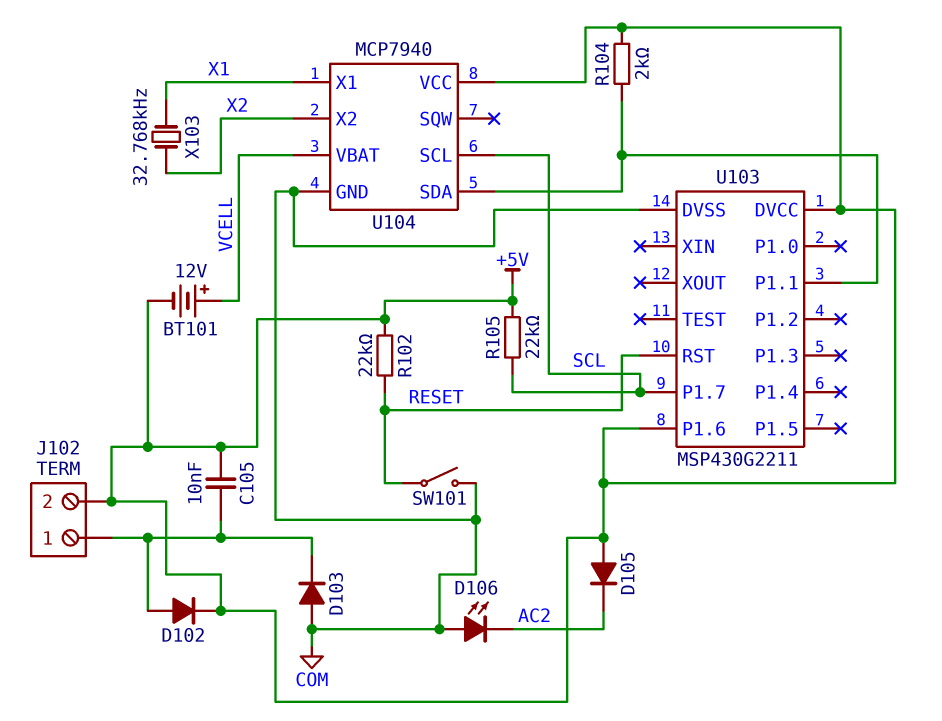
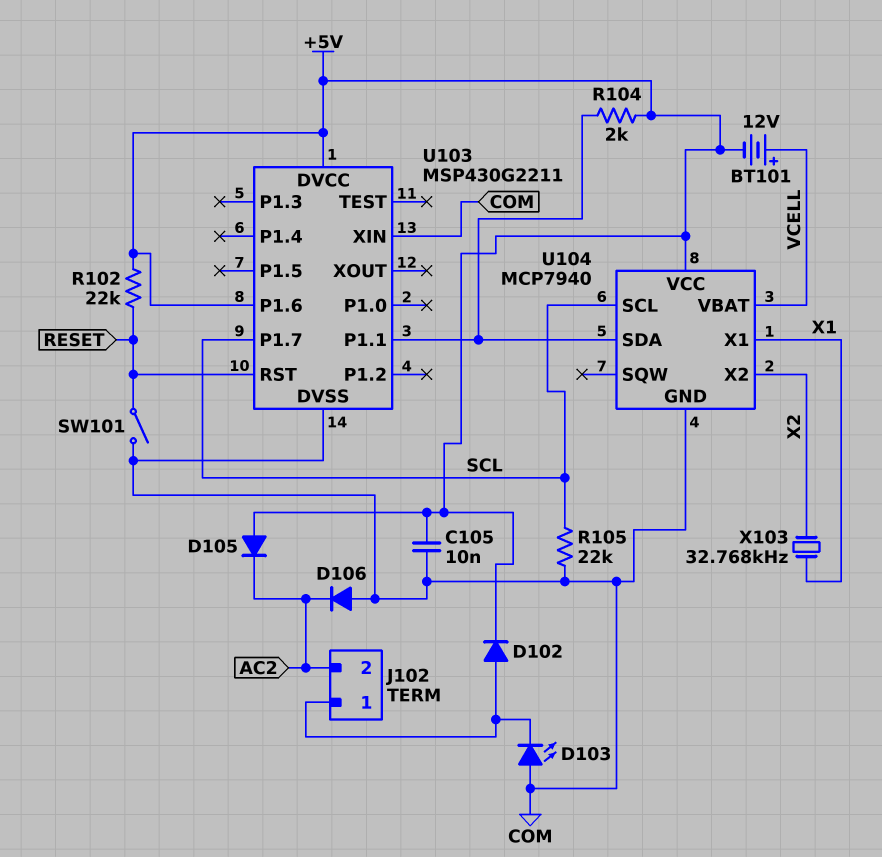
C105: 10nF (+5V, J102/1) -> 10nF (+5V, COM)
D103: diode (A COM, K J102/1) -> LED (A COM, K J102/1)
D106: LED (A COM, K AC2) -> diode (A COM, K AC2)
J102 pin 2: +5V -> AC2
R105: 22k (+5V, SCL) -> 22k (COM, SCL)
U103 pin XIN: none -> COM

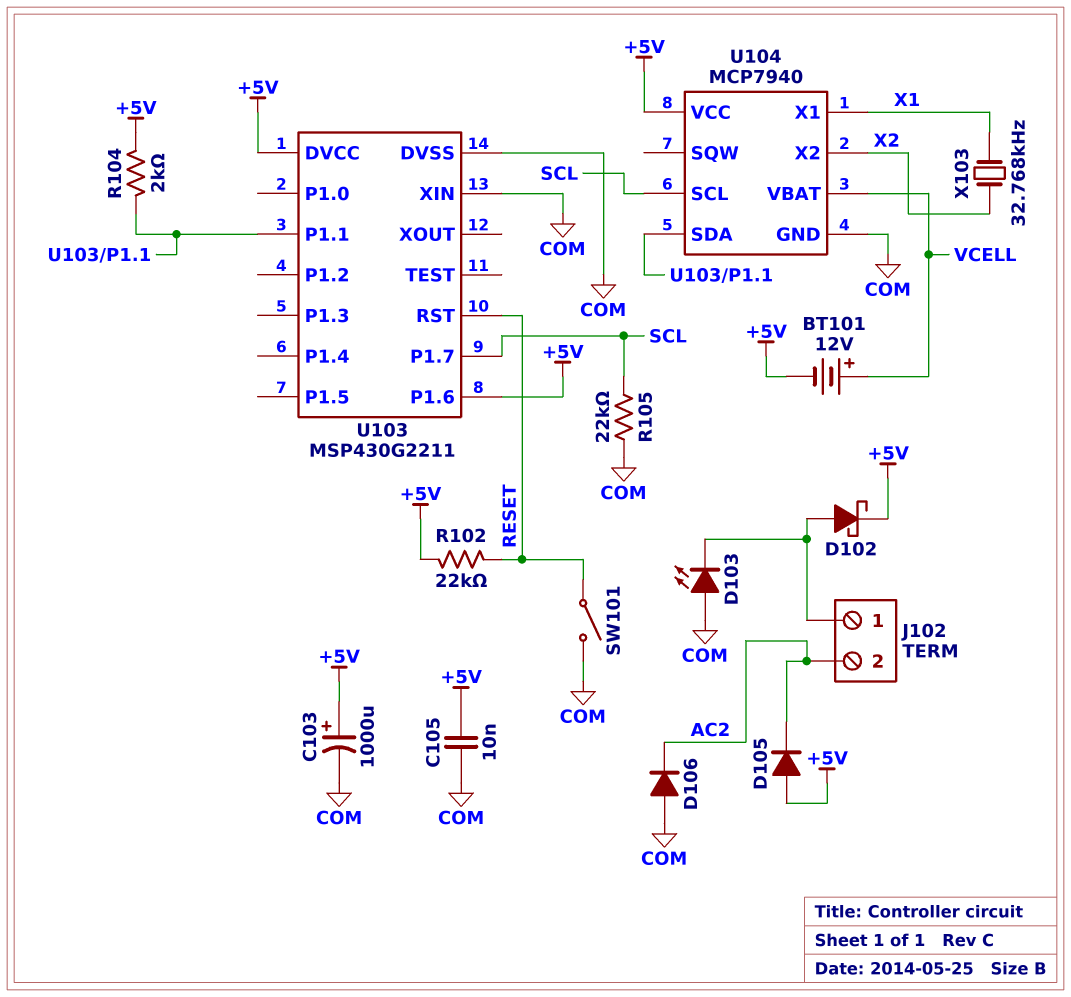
C103: none -> 1000uF (plus +5V, minus COM)
D102: diode (A J102/1, K +5V) -> schottky (A J102/1, K +5V)

